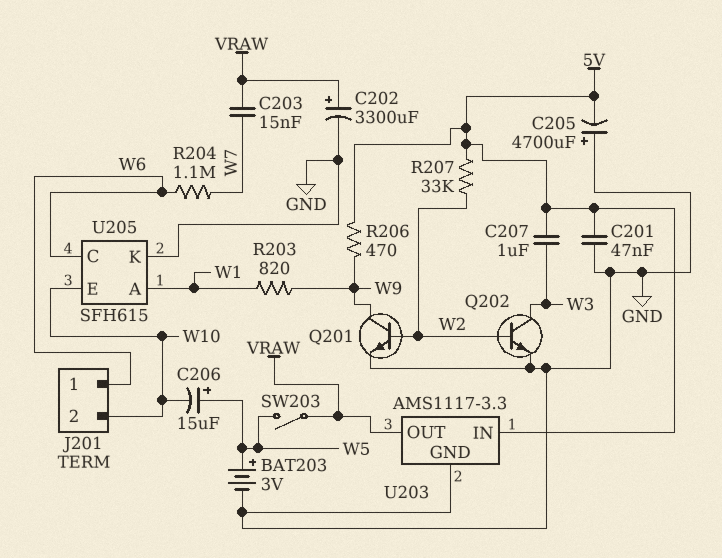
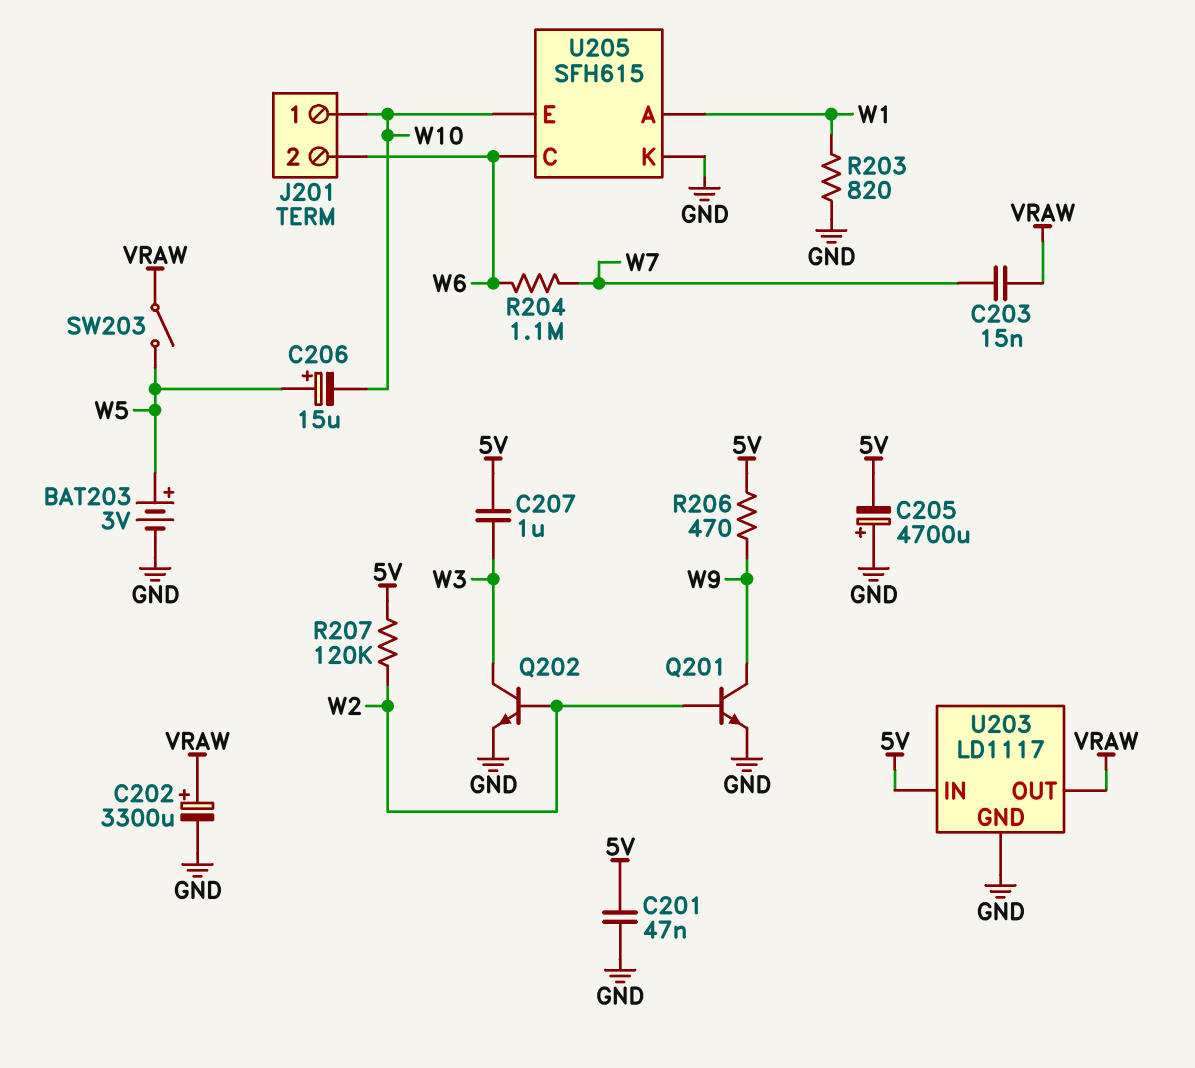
J201 pin 1: W6 -> W10
J201 pin 2: W10 -> W6
R203: 820 (W1, W9) -> 820 (GND, W1)
R207: 33k (5V, W2) -> 120k (5V, W2)
U203: AMS1117-3.3 -> LD1117

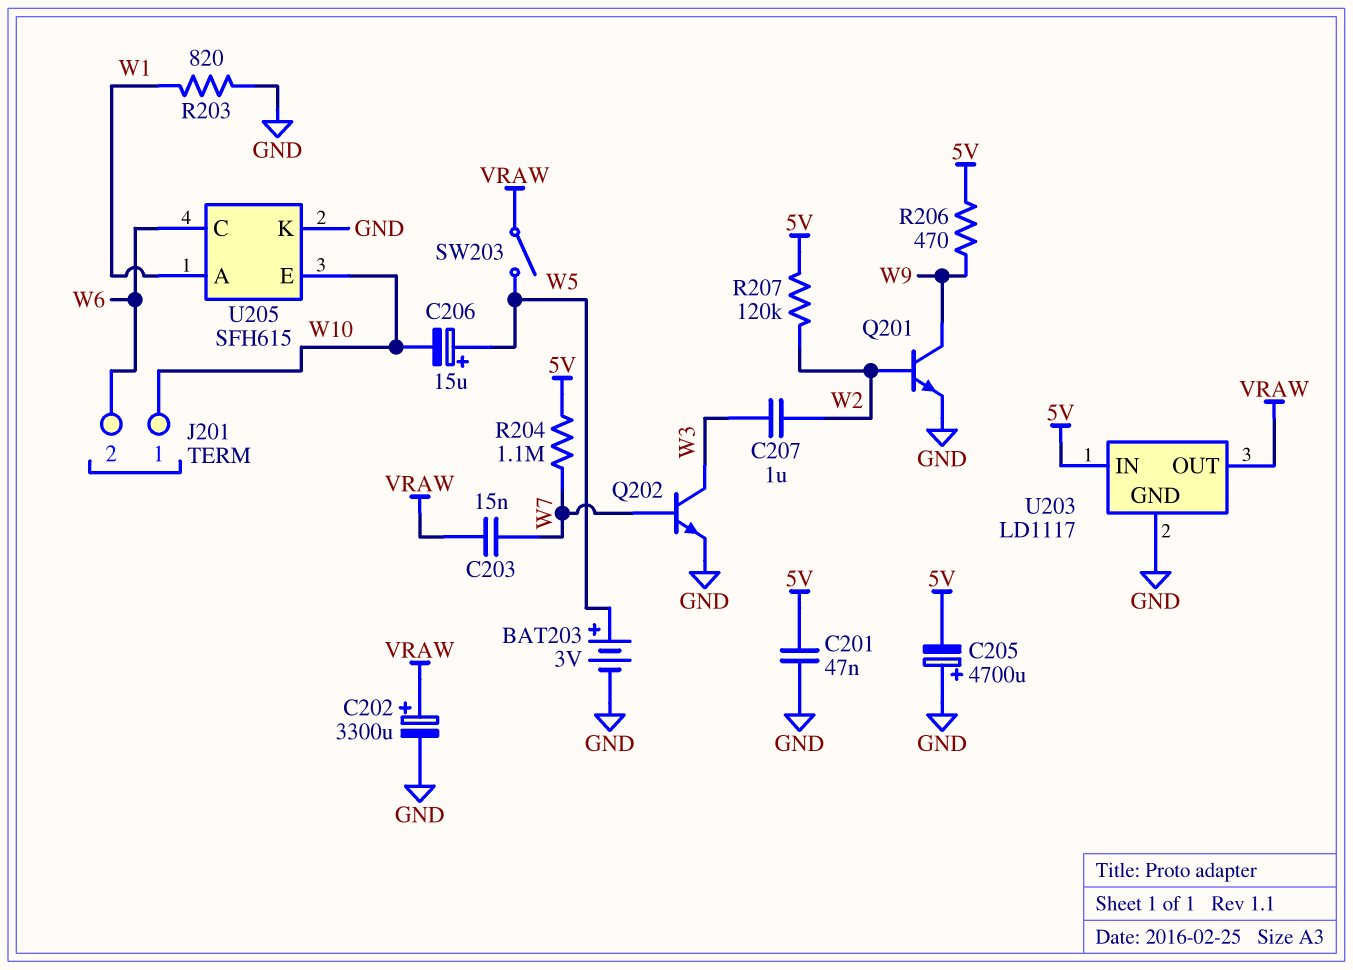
C207: 1uF (5V, W3) -> 1uF (W2, W3)
Q202: NPN (B W2, C W3, E GND) -> NPN (B W7, C W3, E GND)
R204: 1.1M (W6, W7) -> 1.1M (5V, W7)

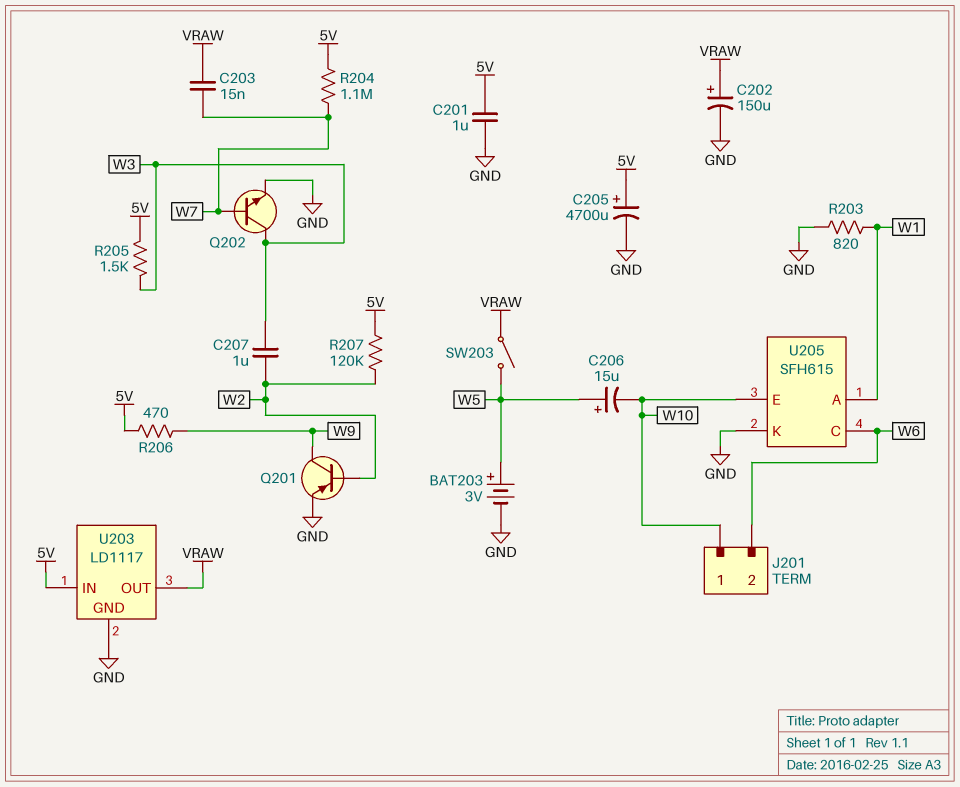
C201: 47nF (5V, GND) -> 1uF (5V, GND)
C202: 3300uF (plus VRAW, minus GND) -> 150uF (plus VRAW, minus GND)
C205: 4700uF (plus GND, minus 5V) -> 4700uF (plus 5V, minus GND)
Q201: NPN (B W2, C W9, E GND) -> PNP (B W2, C W9, E GND)
R205: none -> 1.5k (5V, W3)

